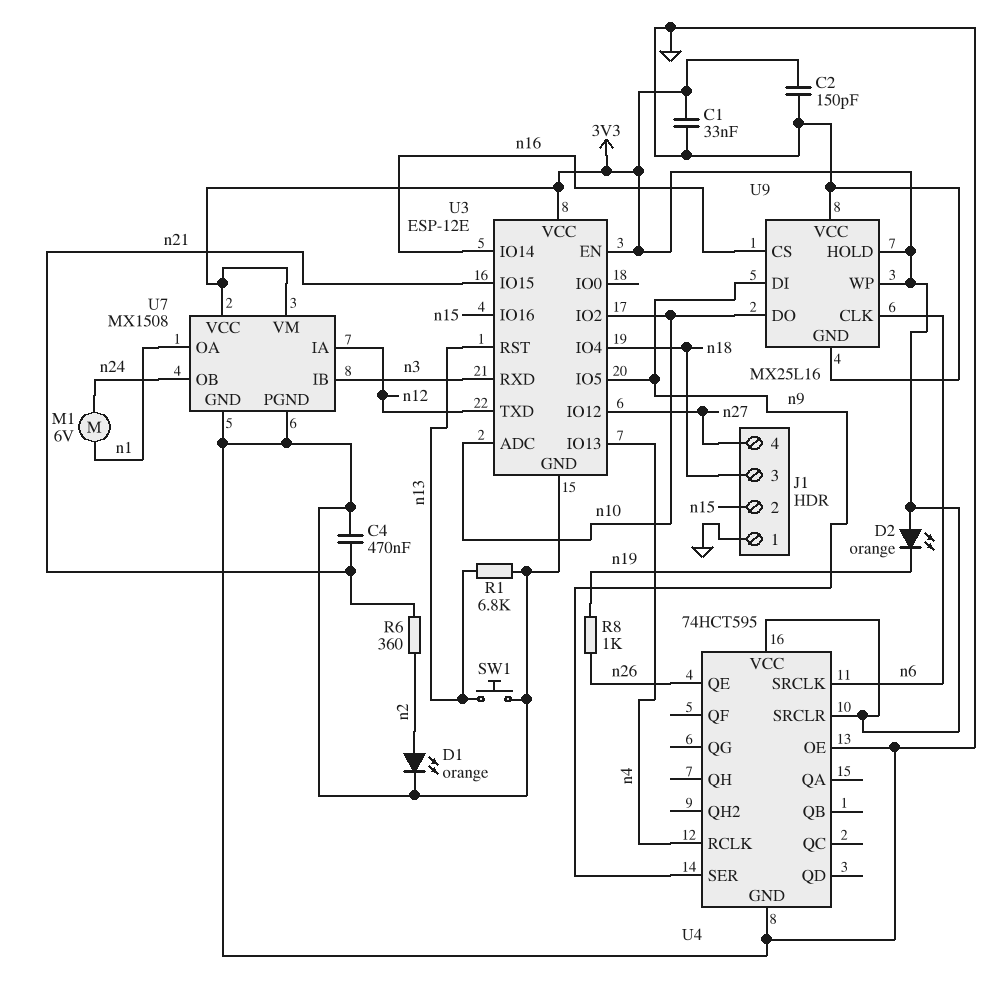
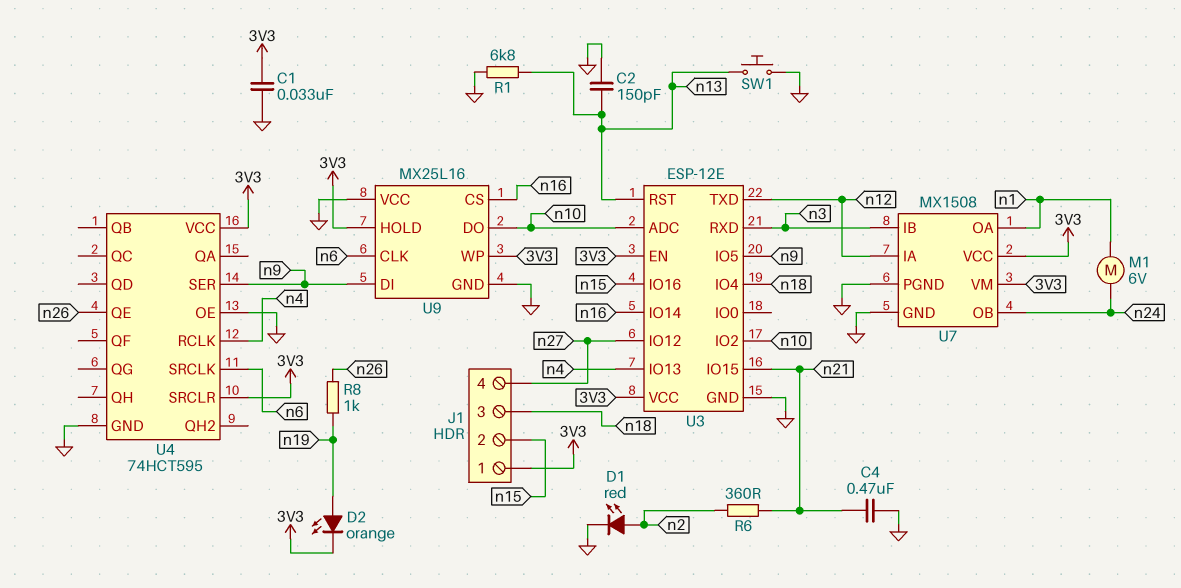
C2: 150pF (3V3, GND) -> 150pF (GND, n13)
D1: LED orange (A n2, K GND) -> LED red (A n2, K GND)
D2: LED orange (A 3V3, K n19) -> LED orange (A n19, K 3V3)
J1 pin 1: GND -> 3V3

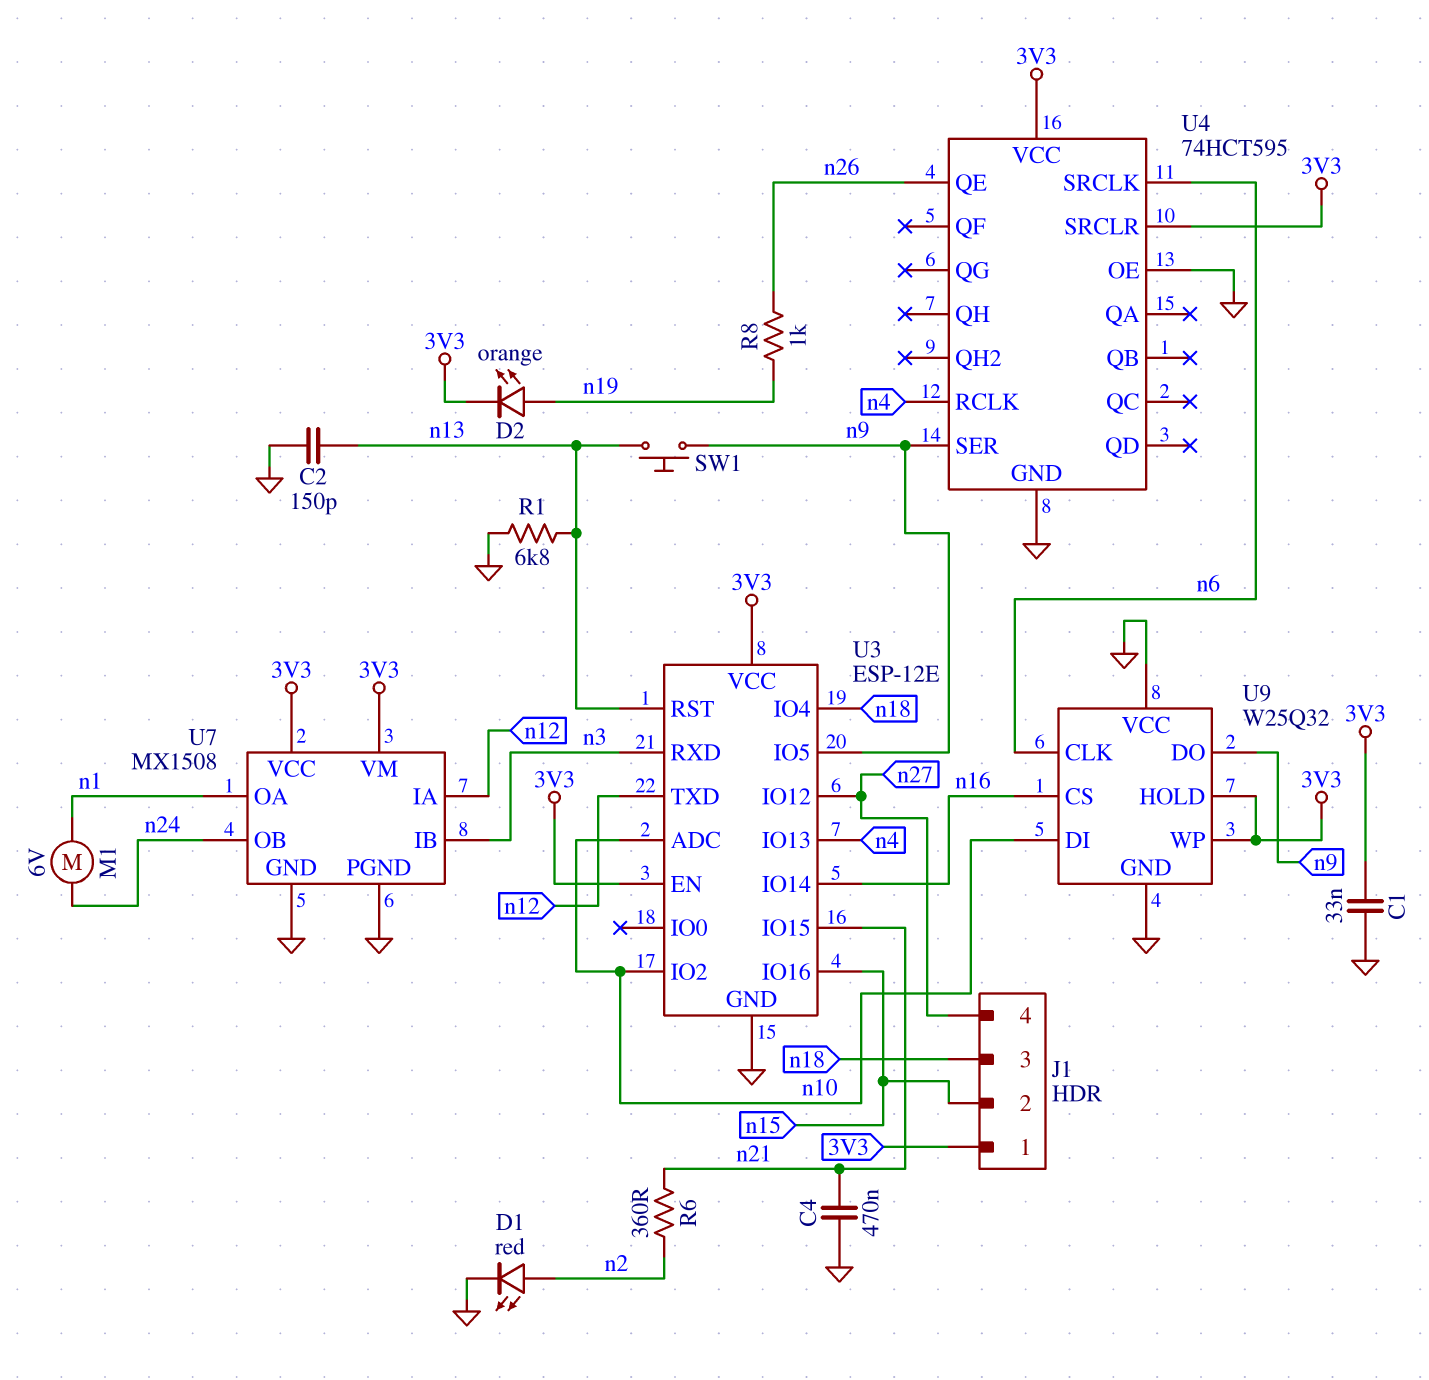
SW1: button (GND, n13) -> button (n9, n13)
U9: MX25L16 -> W25Q32
U9 pin DI: n9 -> n10
U9 pin DO: n10 -> n9

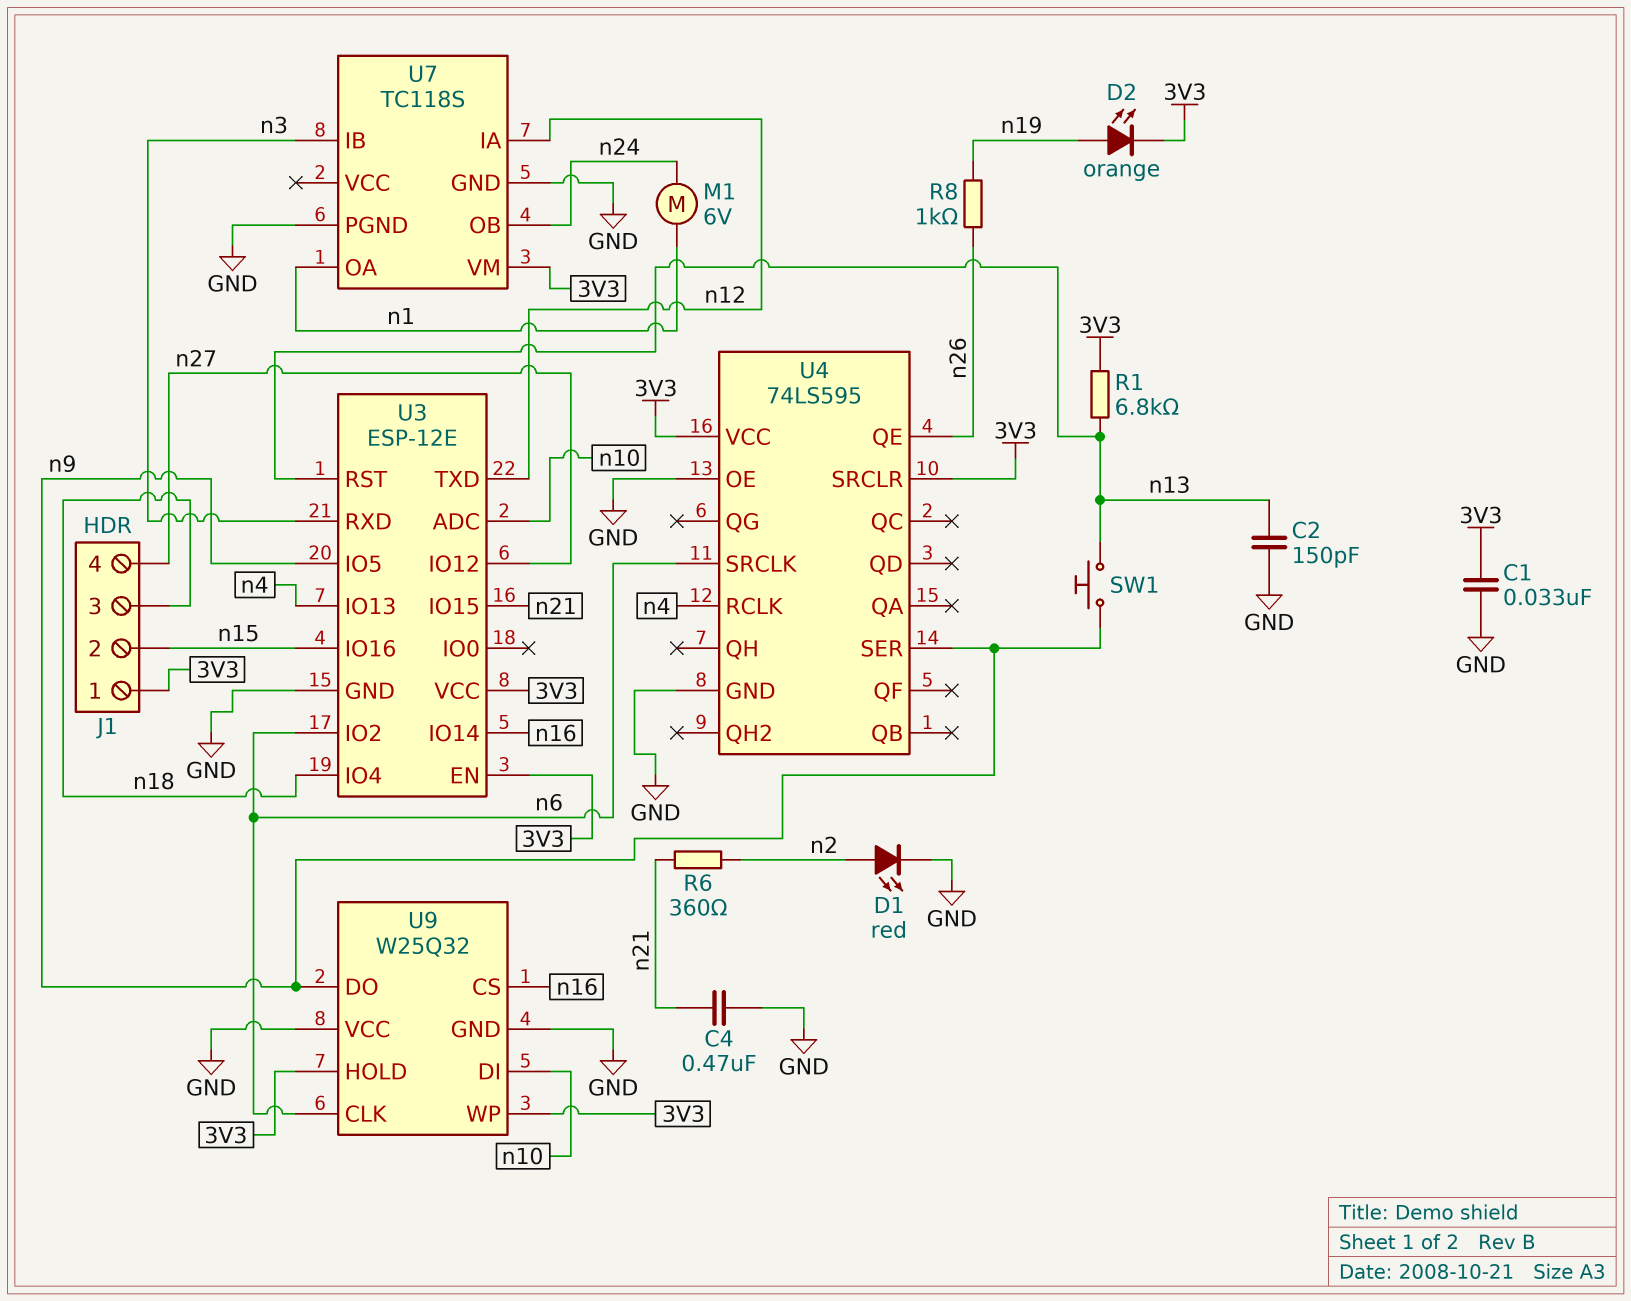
R1: 6.8k (GND, n13) -> 6.8k (3V3, n13)
U3 pin IO2: n10 -> n6
U4: 74HCT595 -> 74LS595
U7: MX1508 -> TC118S
U7 pin VCC: 3V3 -> none

